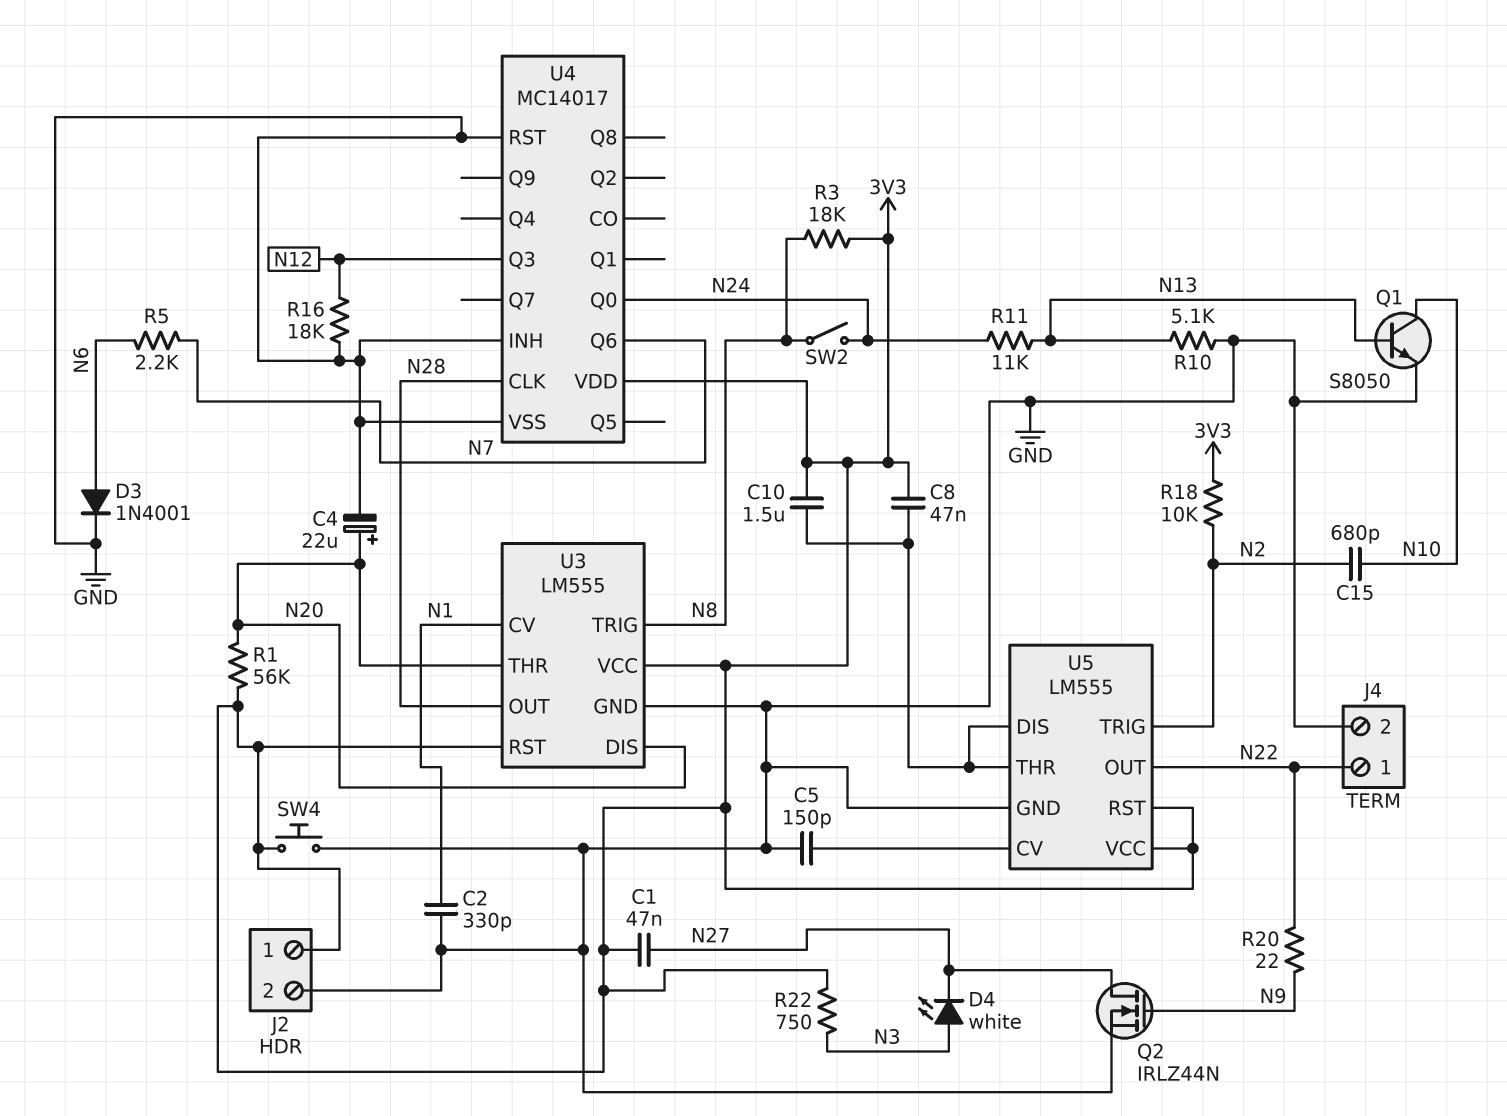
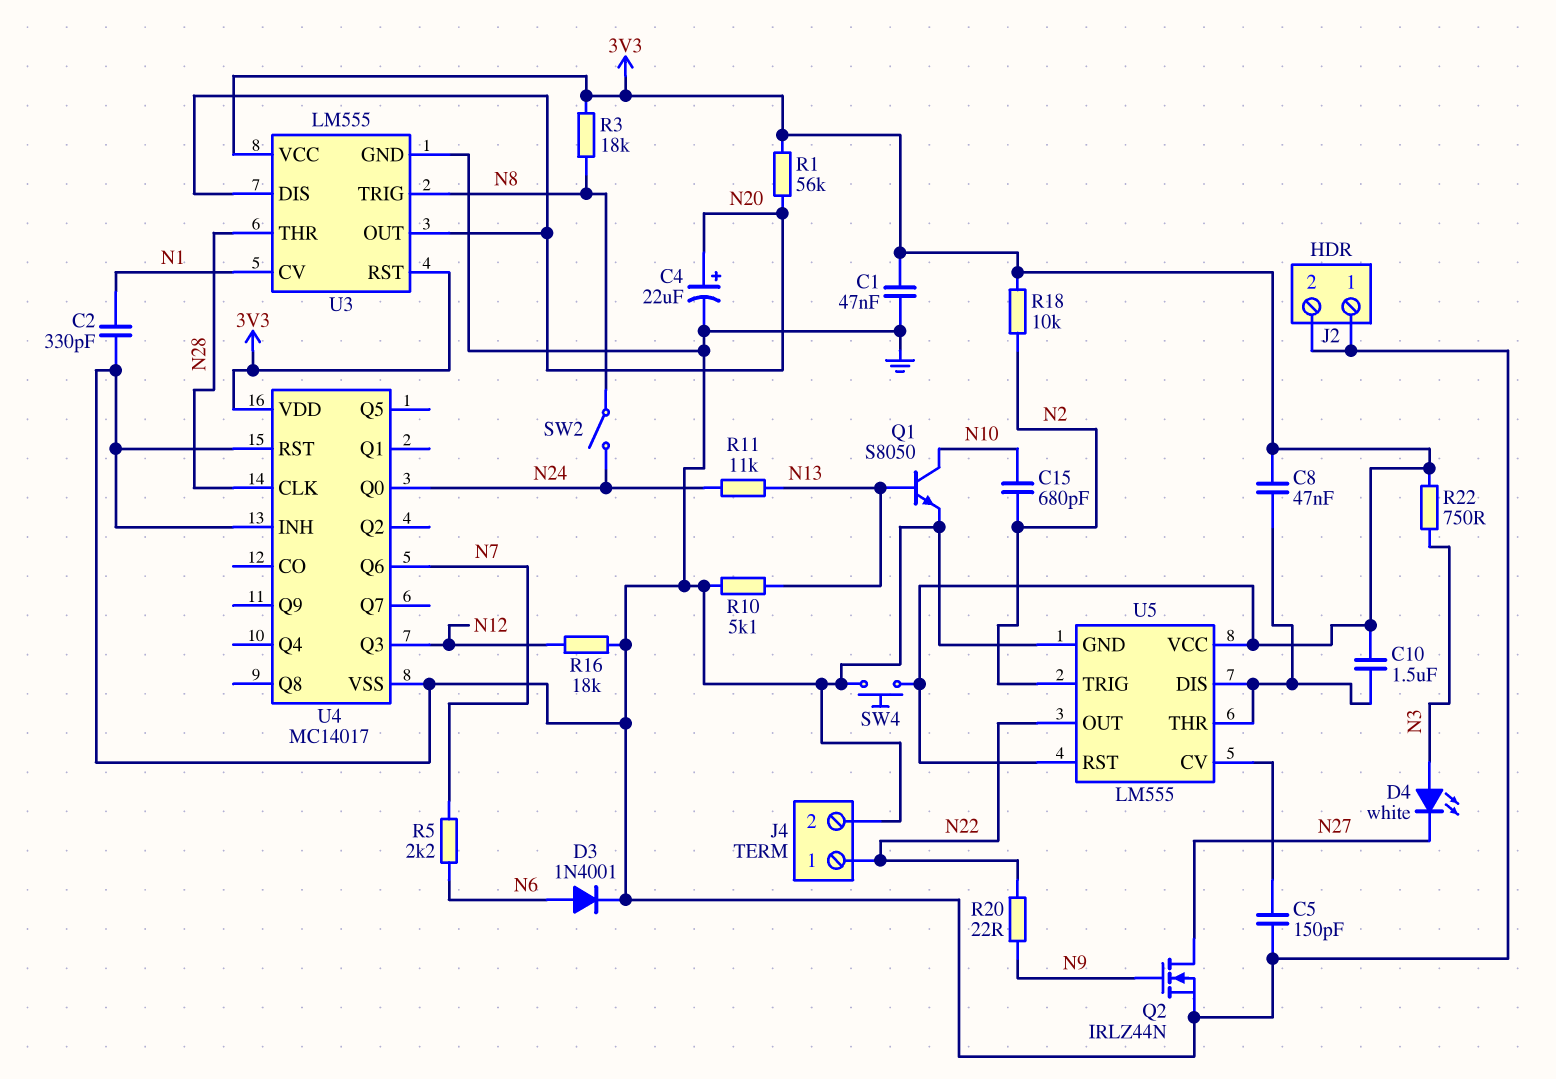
C1: 47nF (3V3, N27) -> 47nF (3V3, GND)
J2 pin 1: 3V3 -> GND
U3 pin OUT: N28 -> N20
U3 pin THR: N20 -> N28

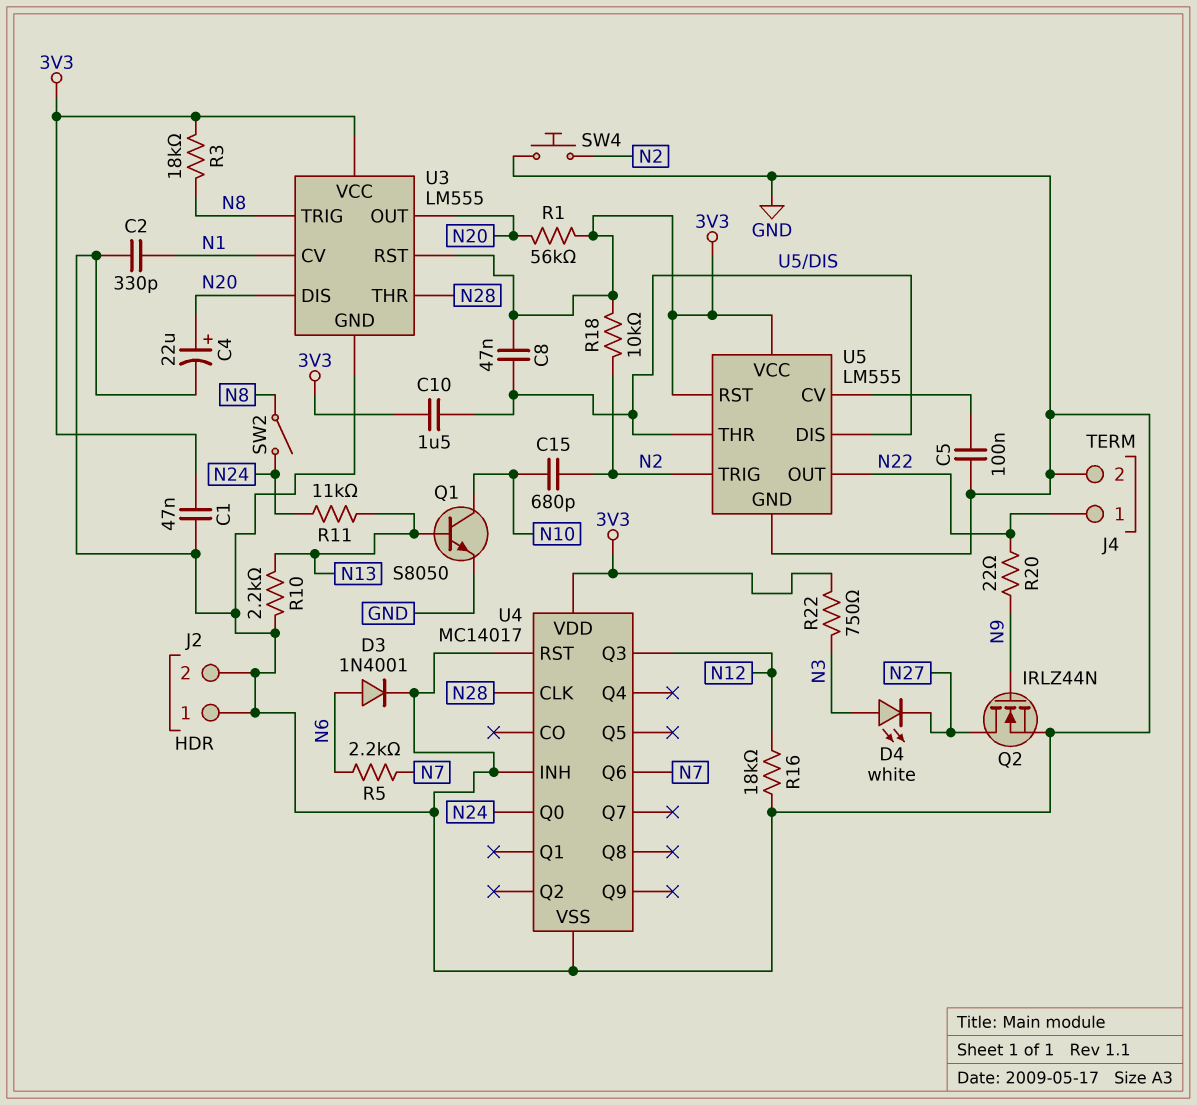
C5: 150pF (GND, U5/CV) -> 100nF (GND, U5/CV)
R10: 5.1k (GND, N13) -> 2.2k (GND, N13)
SW4: button (3V3, GND) -> button (GND, N2)

